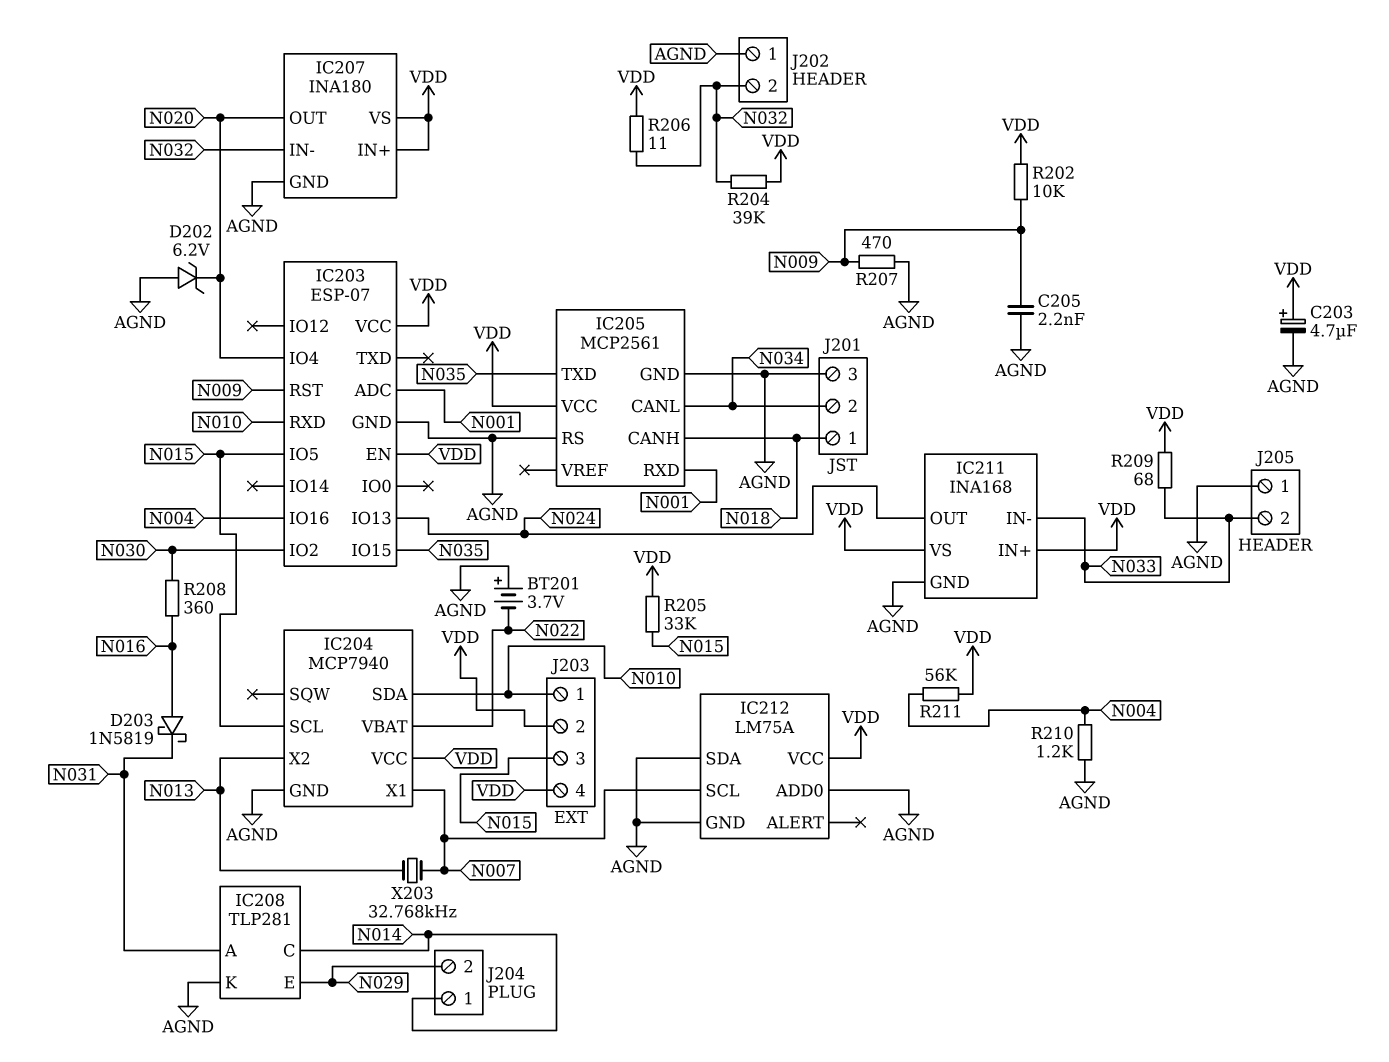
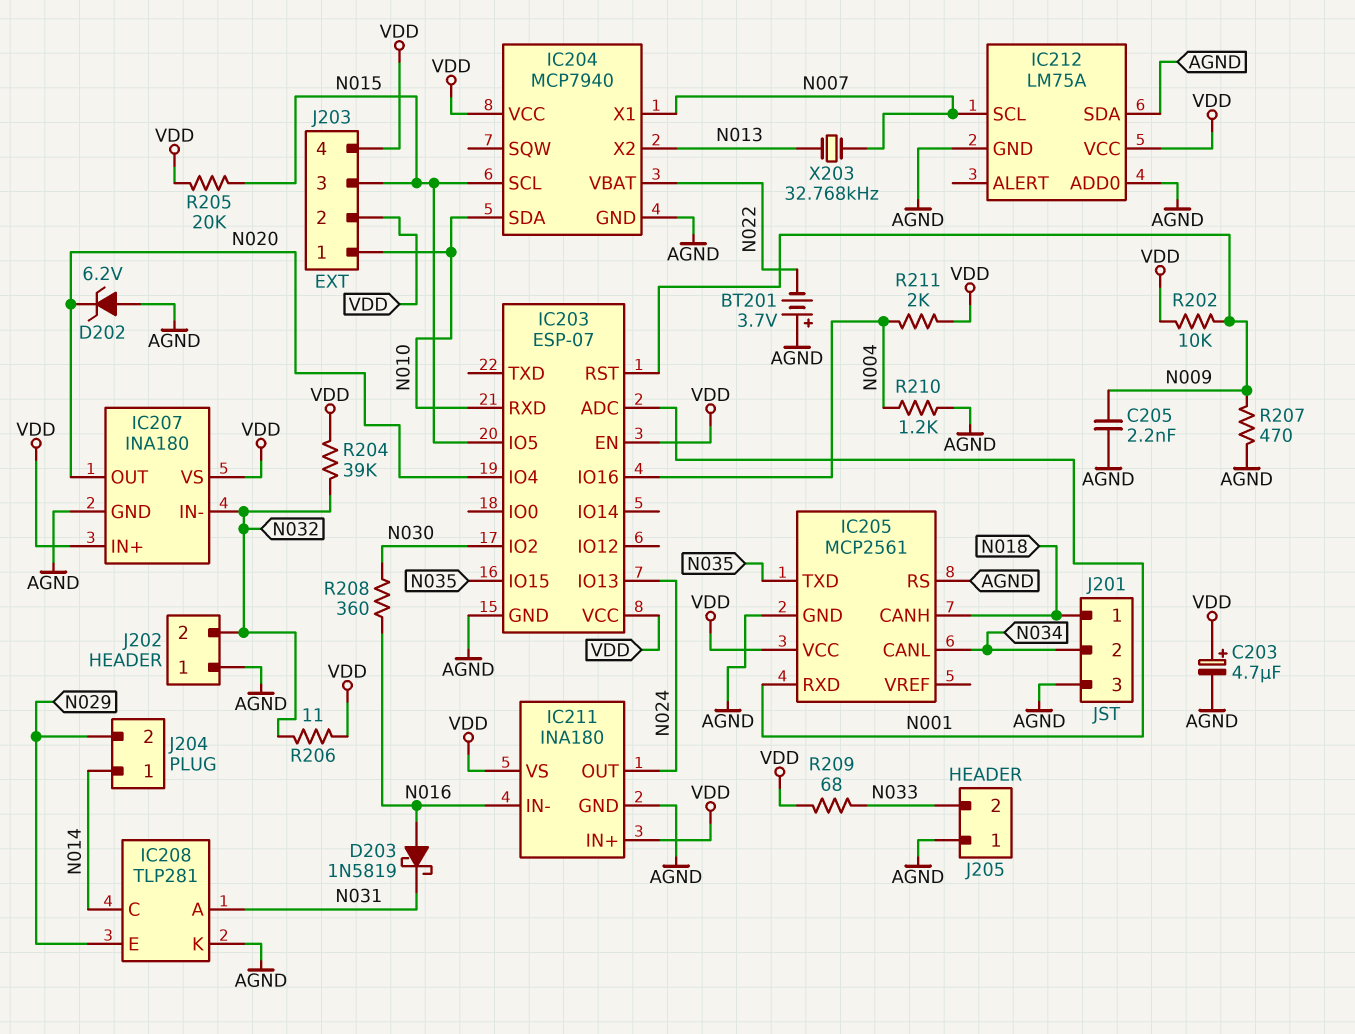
IC211: INA168 -> INA180
IC211 pin IN-: N033 -> N016
R205: 33k (N015, VDD) -> 20k (N015, VDD)
R211: 56k (N004, VDD) -> 2k (N004, VDD)

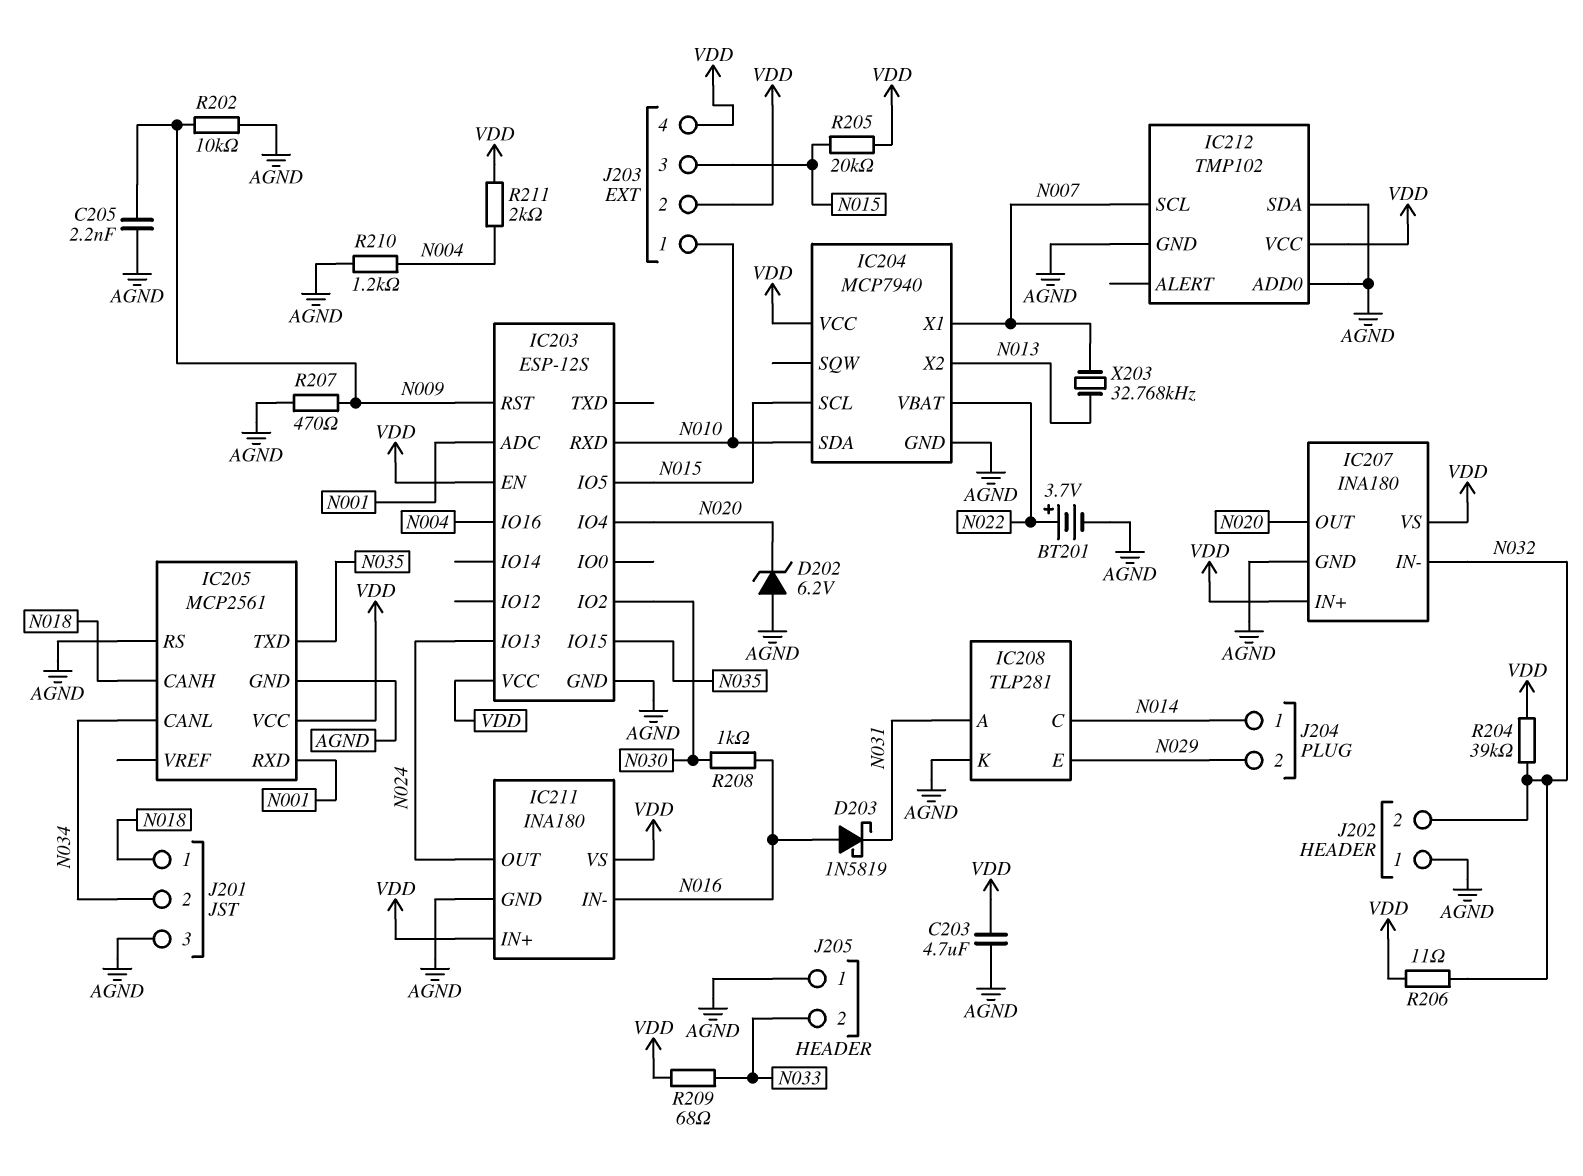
BT201: 3.7V (plus AGND, minus N022) -> 3.7V (plus N022, minus AGND)
C203: 4.7uF (plus VDD, minus AGND) -> 4.7uF (AGND, VDD)
IC203: ESP-07 -> ESP-12S
IC212: LM75A -> TMP102
R202: 10k (N009, VDD) -> 10k (AGND, N009)
R208: 360 (N016, N030) -> 1k (N016, N030)

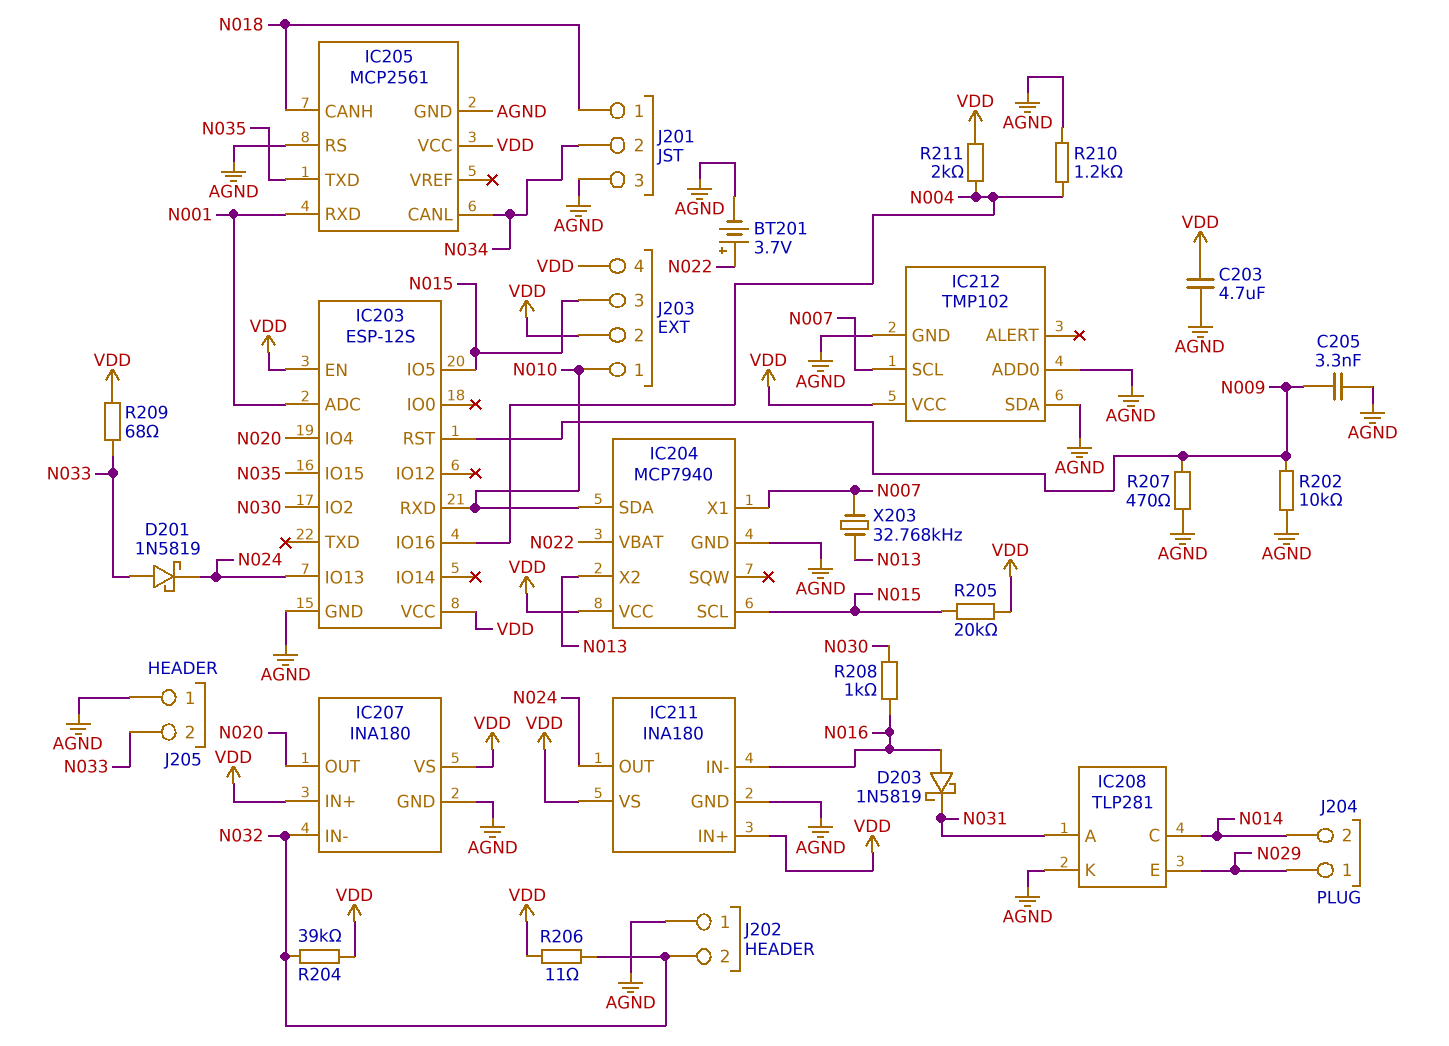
C205: 2.2nF (AGND, N009) -> 3.3nF (AGND, N009)
D201: none -> schottky 1N5819 (A N033, K N024)
D202: zener 6.2V (A AGND, K N020) -> none
J204 pin 1: N014 -> N029
J204 pin 2: N029 -> N014

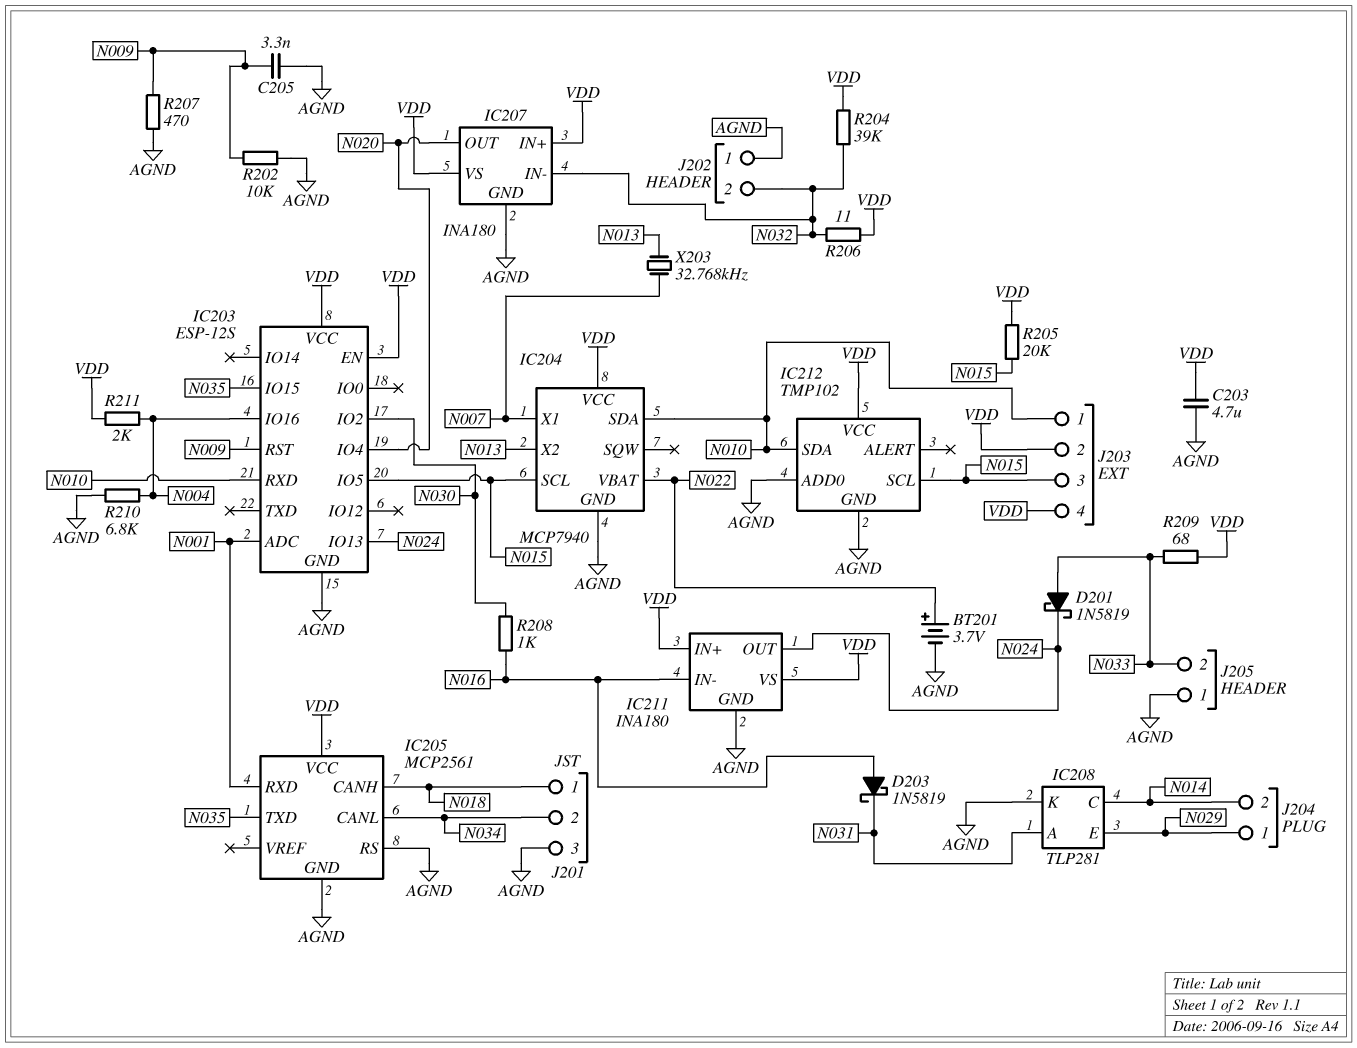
IC212 pin SCL: N007 -> N015
IC212 pin SDA: AGND -> N010
R210: 1.2k (AGND, N004) -> 6.8k (AGND, N004)

